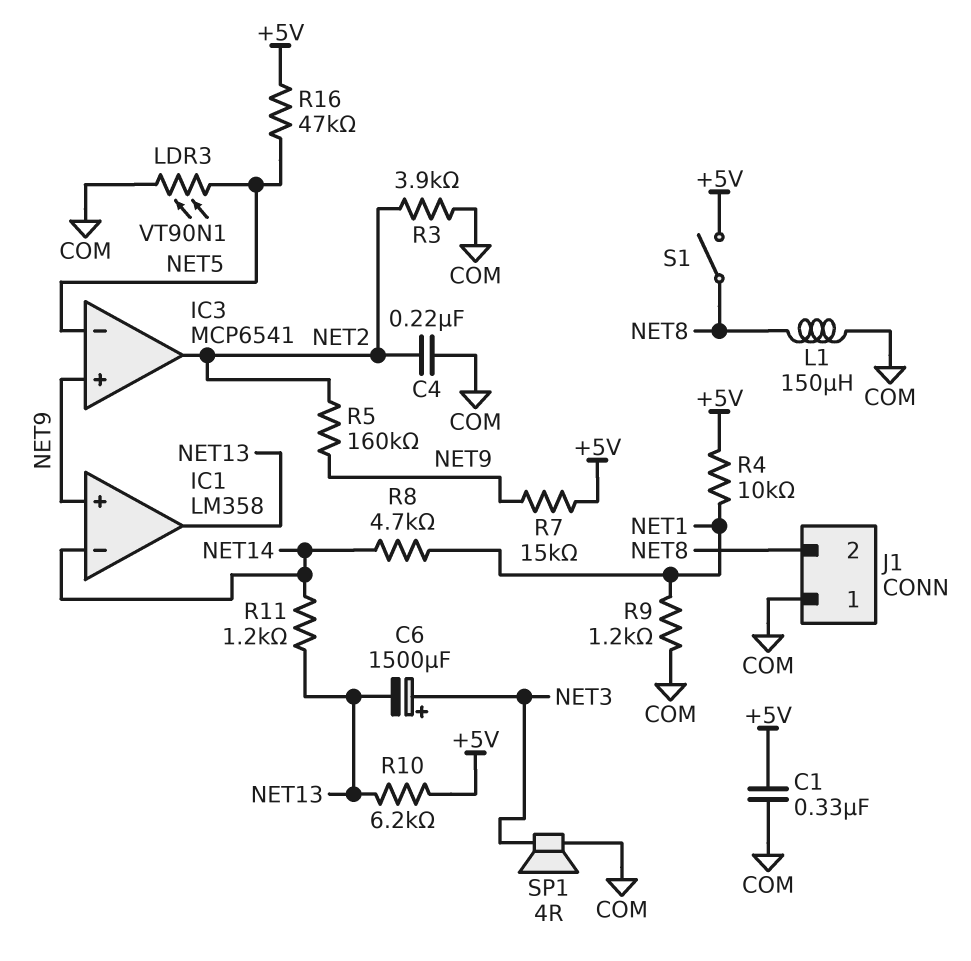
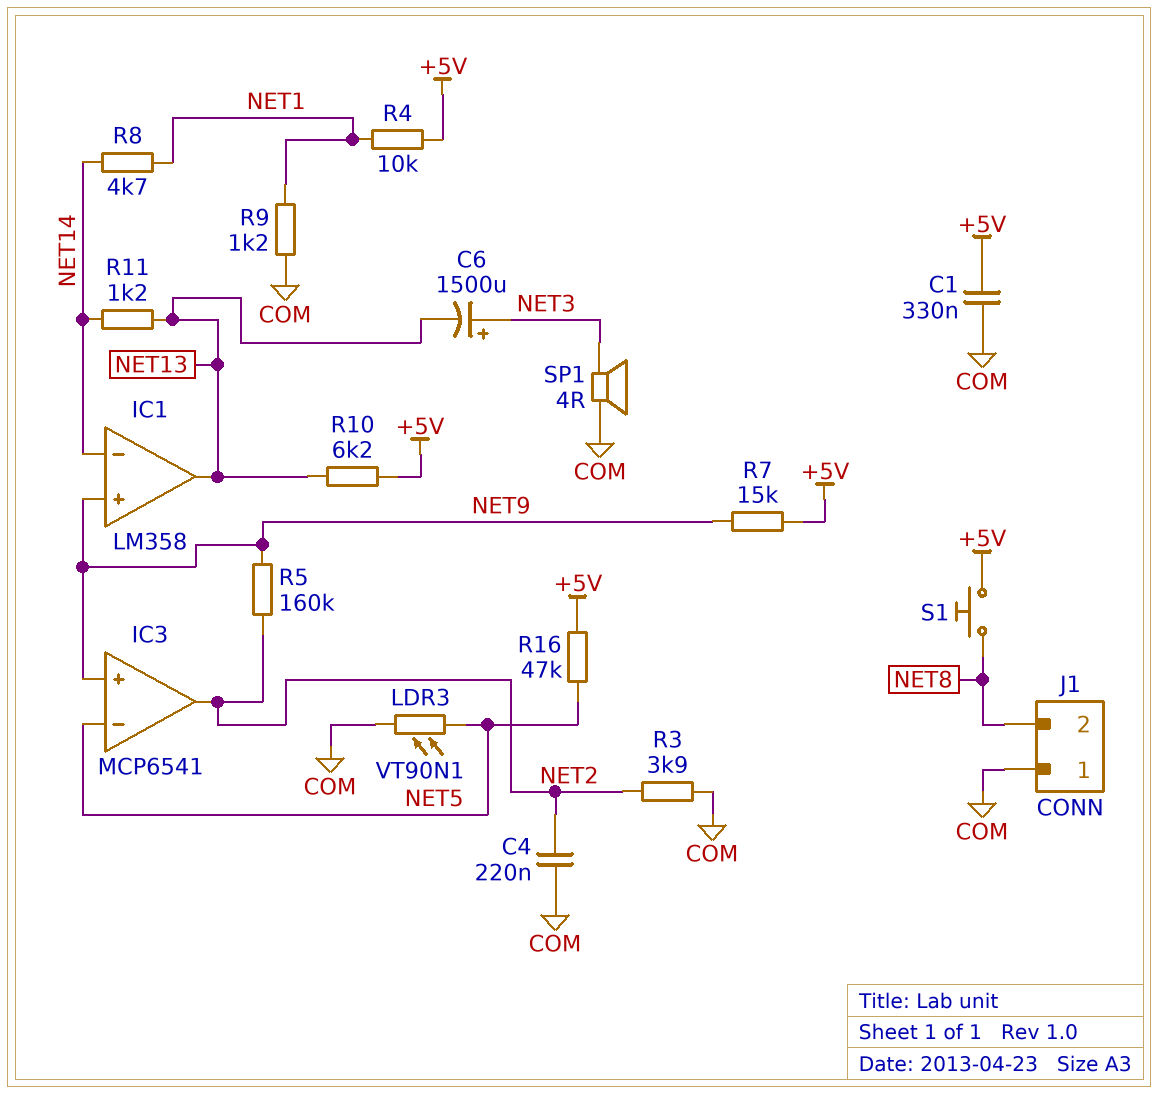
L1: 150uH (COM, NET8) -> none
S1: switch (+5V, NET8) -> button (+5V, NET8)

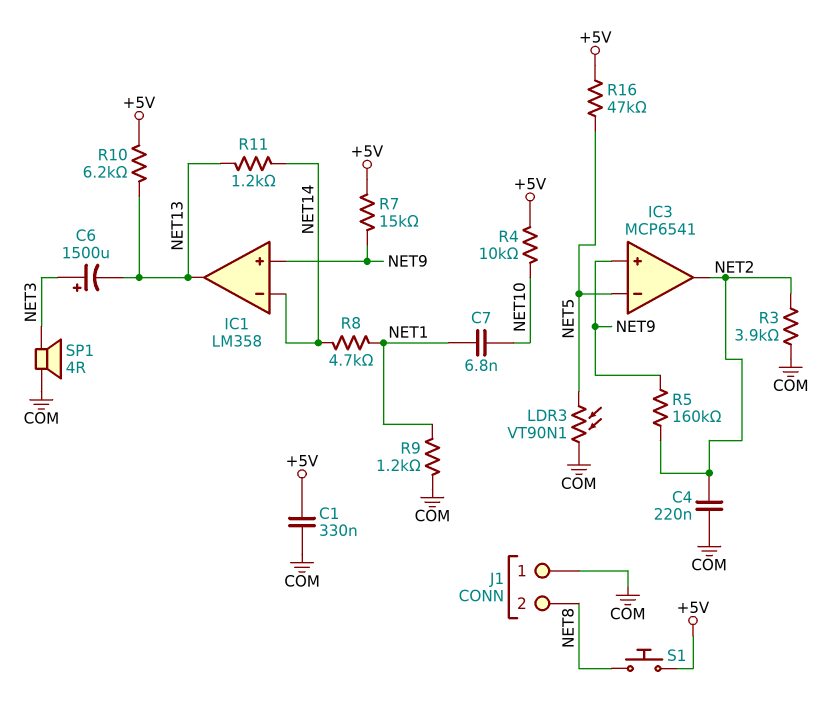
C7: none -> 6.8nF (NET1, NET10)
R4: 10k (+5V, NET1) -> 10k (+5V, NET10)

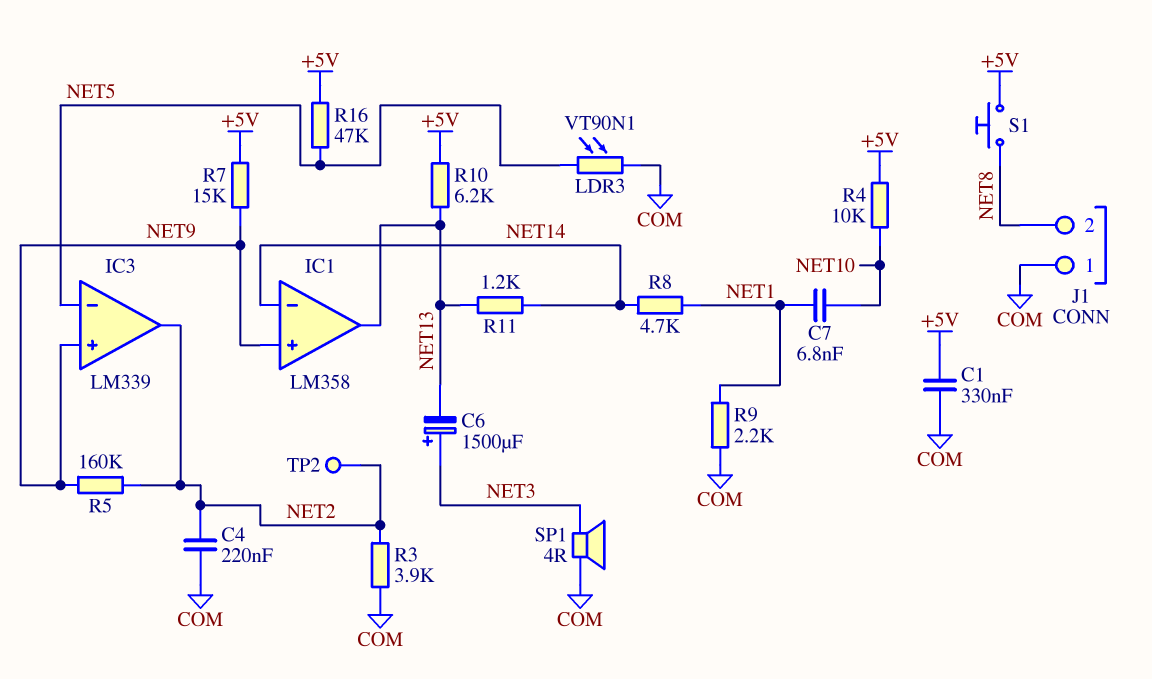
IC3: MCP6541 -> LM339
R9: 1.2k (COM, NET1) -> 2.2k (COM, NET1)
TP2: none -> test point (NET2)

